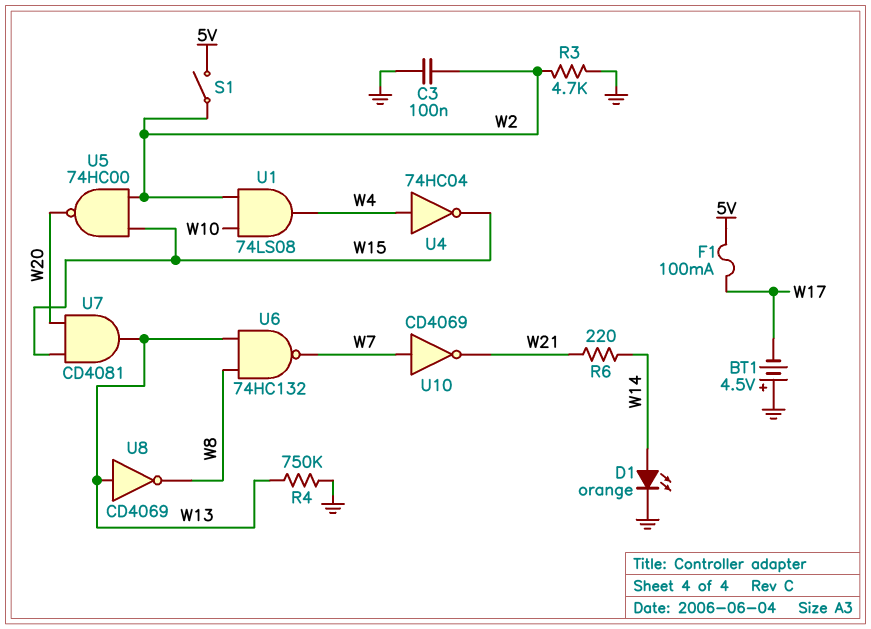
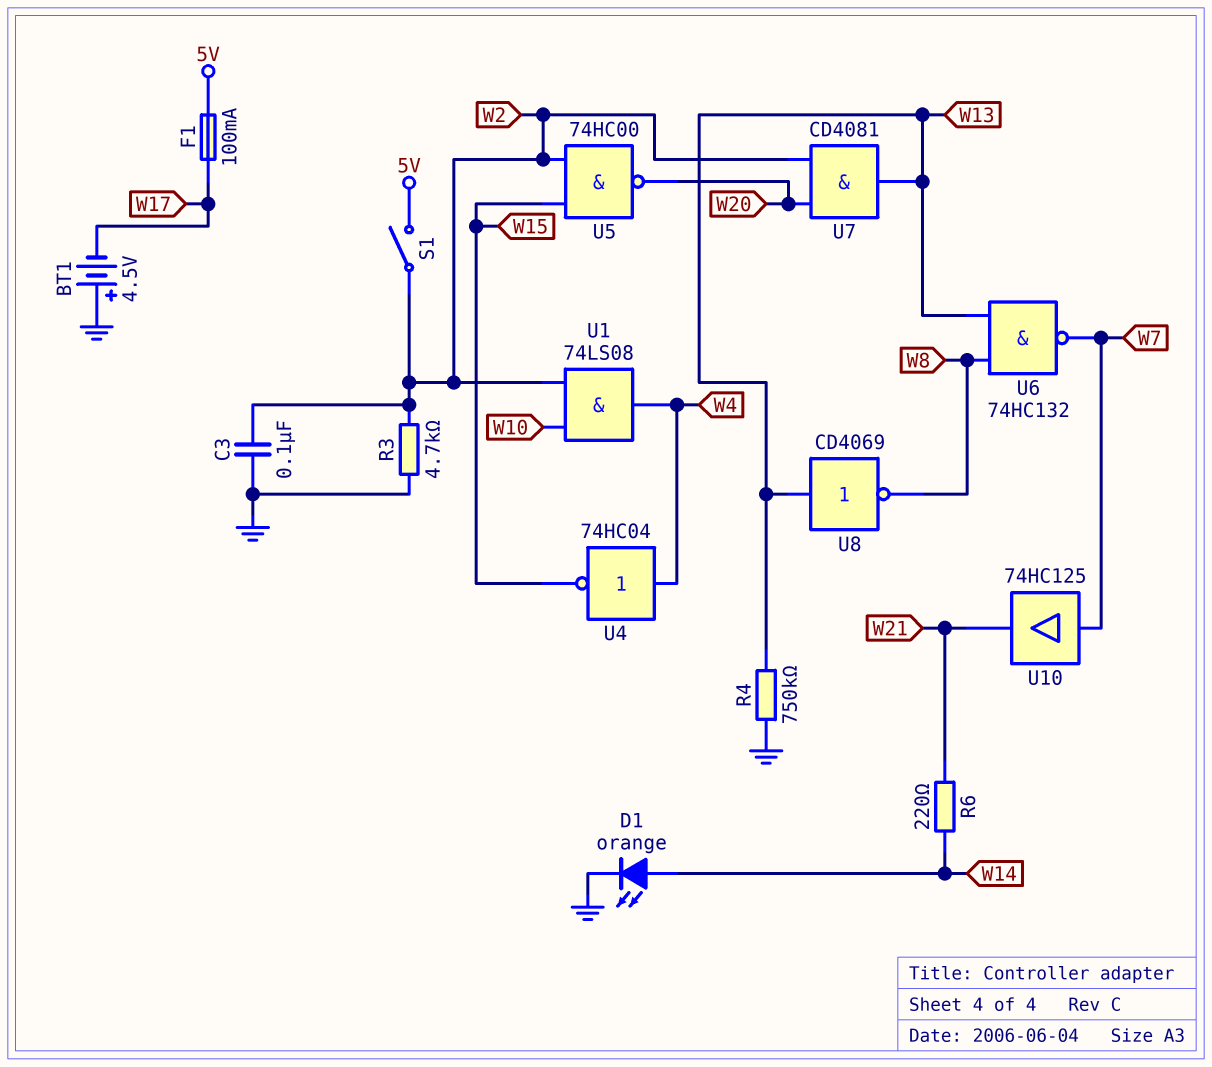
U7: AND CD4081 (in W15, in W20, out W13) -> AND CD4081 (in W2, in W20, out W13)
U10: NOT CD4069 (in W7, out W21) -> buffer 74HC125 (in W7, out W21)

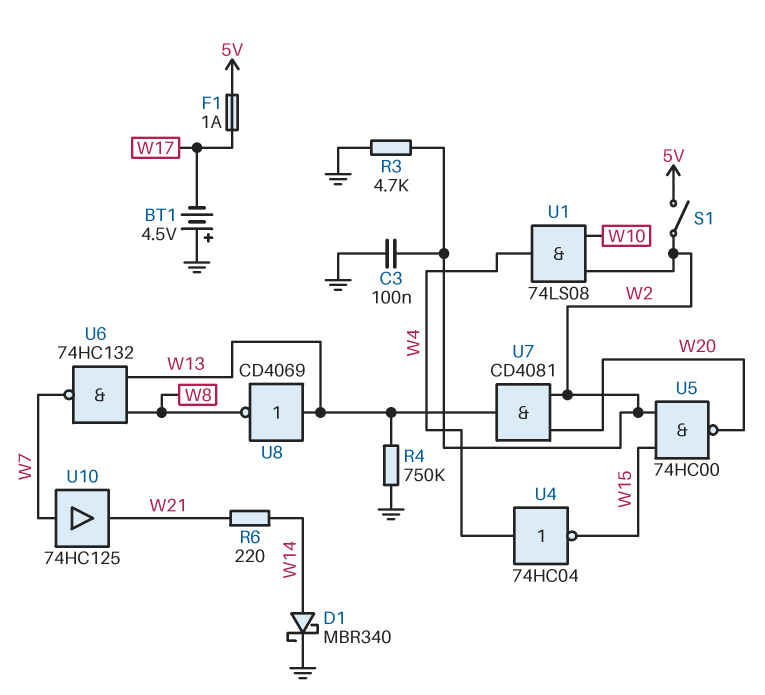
D1: LED orange (A W14, K GND) -> schottky MBR340 (A W14, K GND)
F1: 100mA (5V, W17) -> 1A (5V, W17)

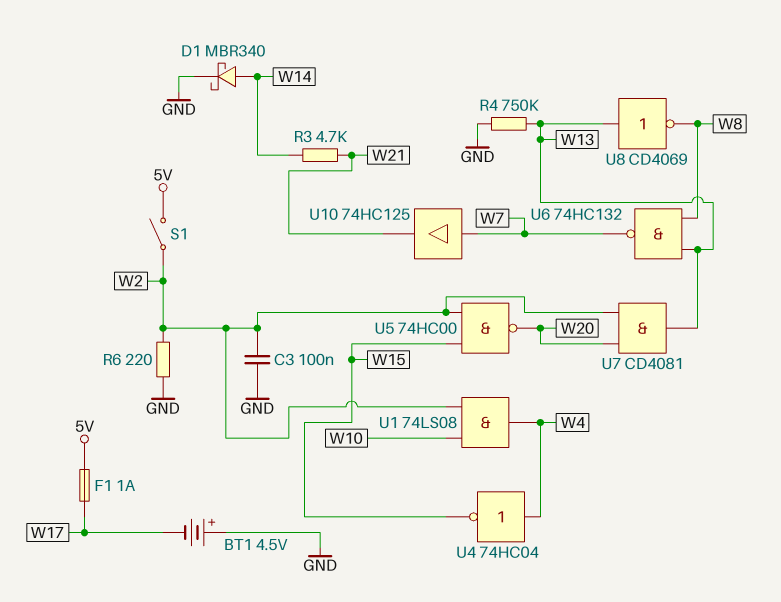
R3: 4.7k (GND, W2) -> 4.7k (W14, W21)
R6: 220 (W14, W21) -> 220 (GND, W2)

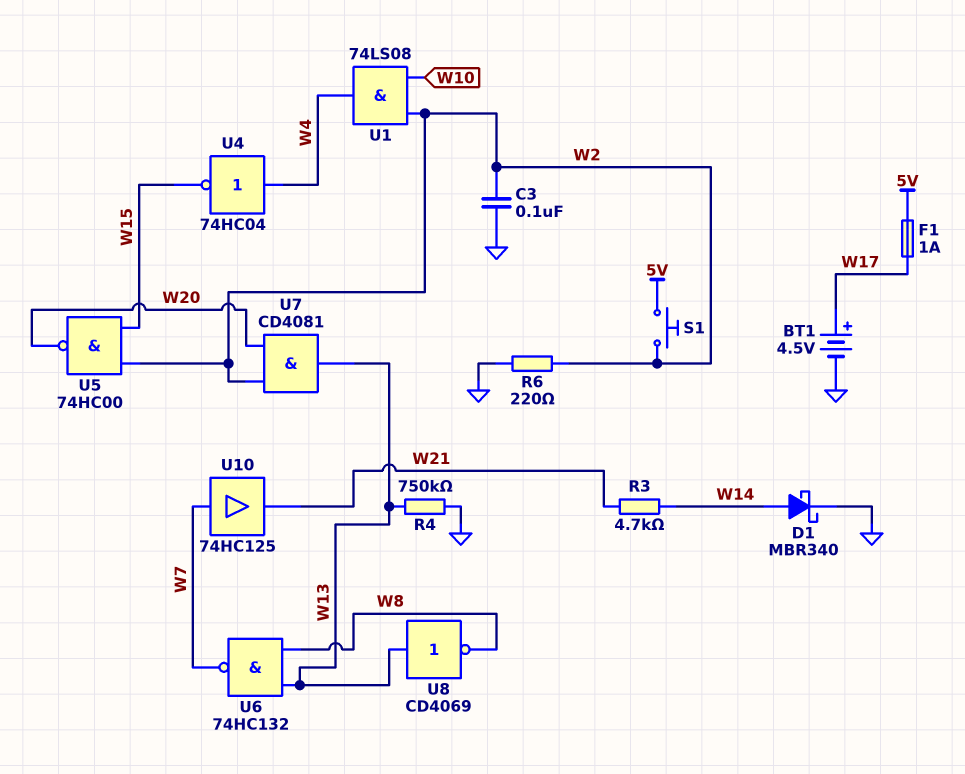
BT1: 4.5V (plus GND, minus W17) -> 4.5V (plus W17, minus GND)
S1: switch (5V, W2) -> button (5V, W2)

